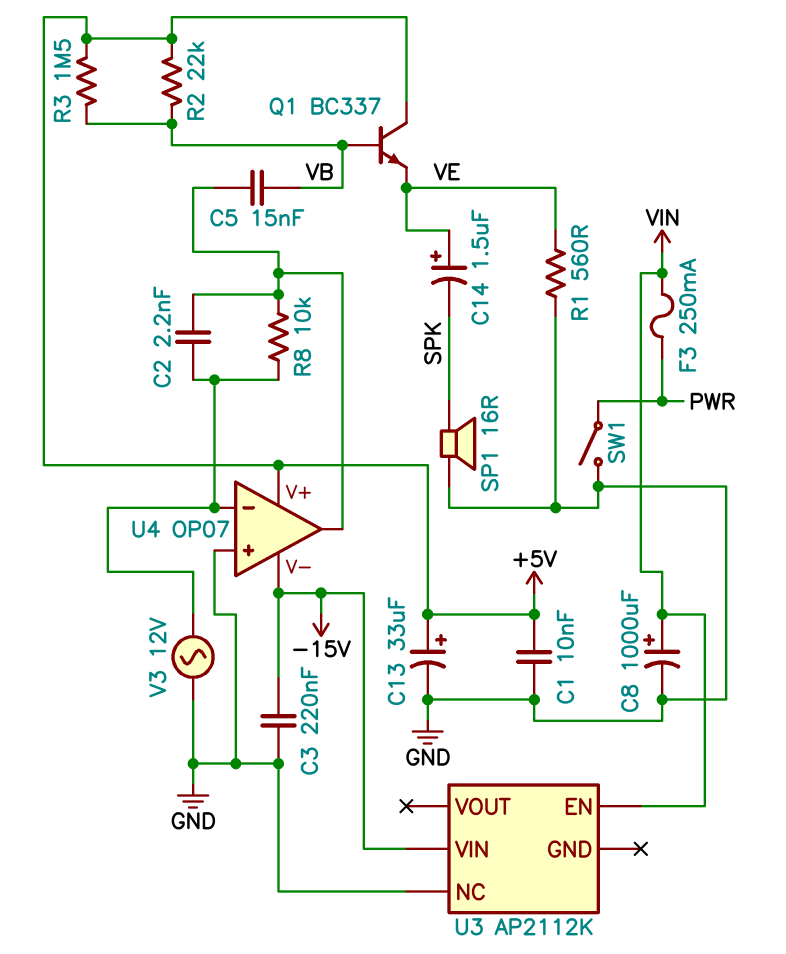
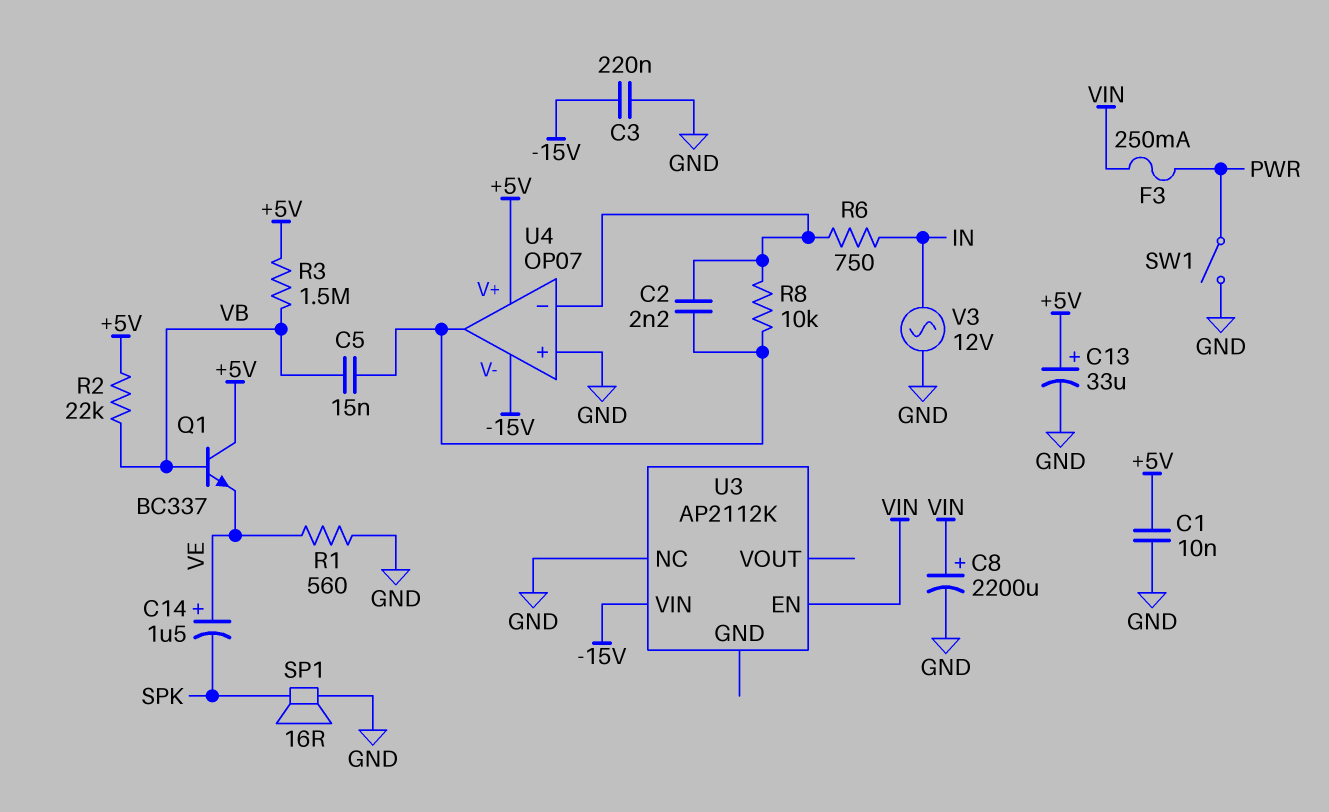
C8: 1000uF (plus VIN, minus GND) -> 2200uF (plus VIN, minus GND)
R6: none -> 750 (IN, U4/in-)
V3: AC 12V (GND, U4/in-) -> AC 12V (GND, IN)

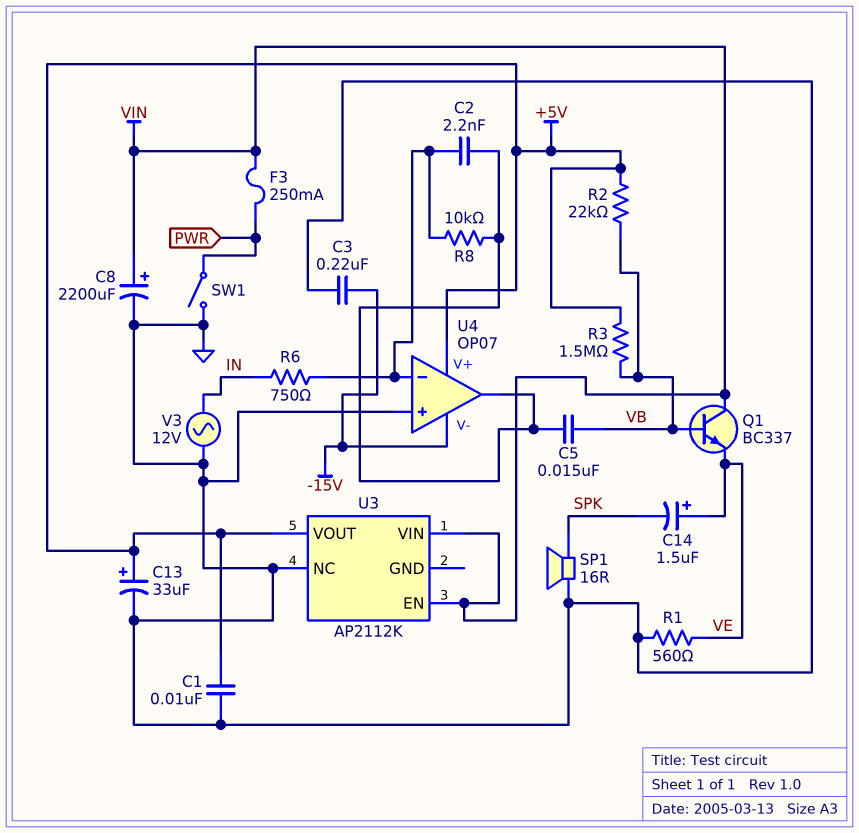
Q1: NPN BC337 (B VB, C +5V, E VE) -> NPN BC337 (B VB, C VIN, E VE)
U3 pin VIN: -15V -> VIN
U3 pin VOUT: none -> +5V

